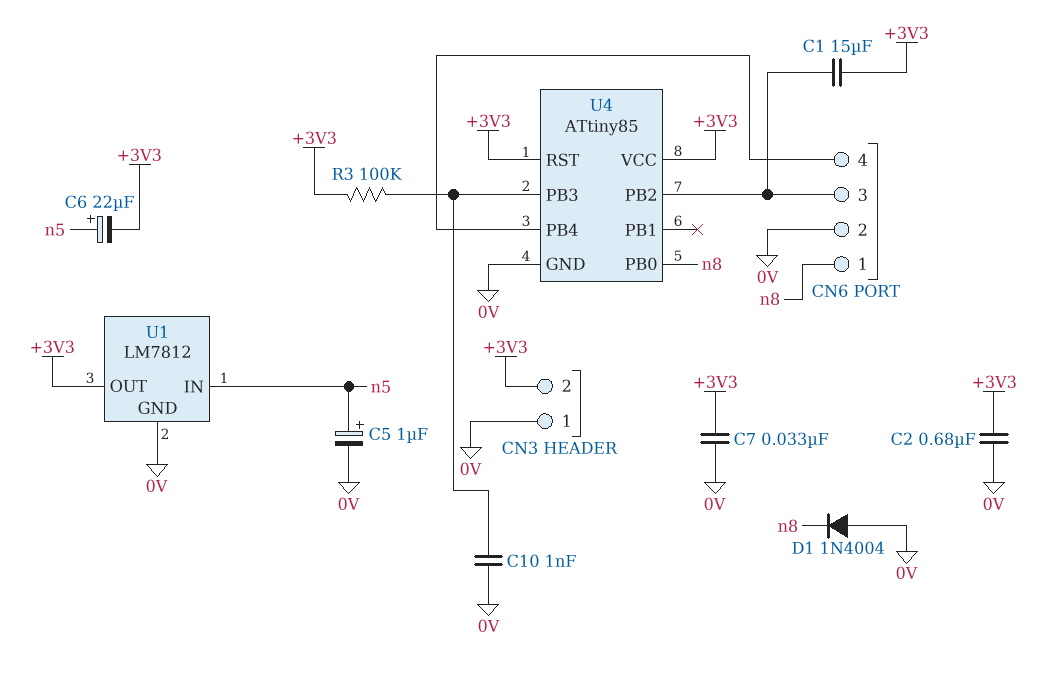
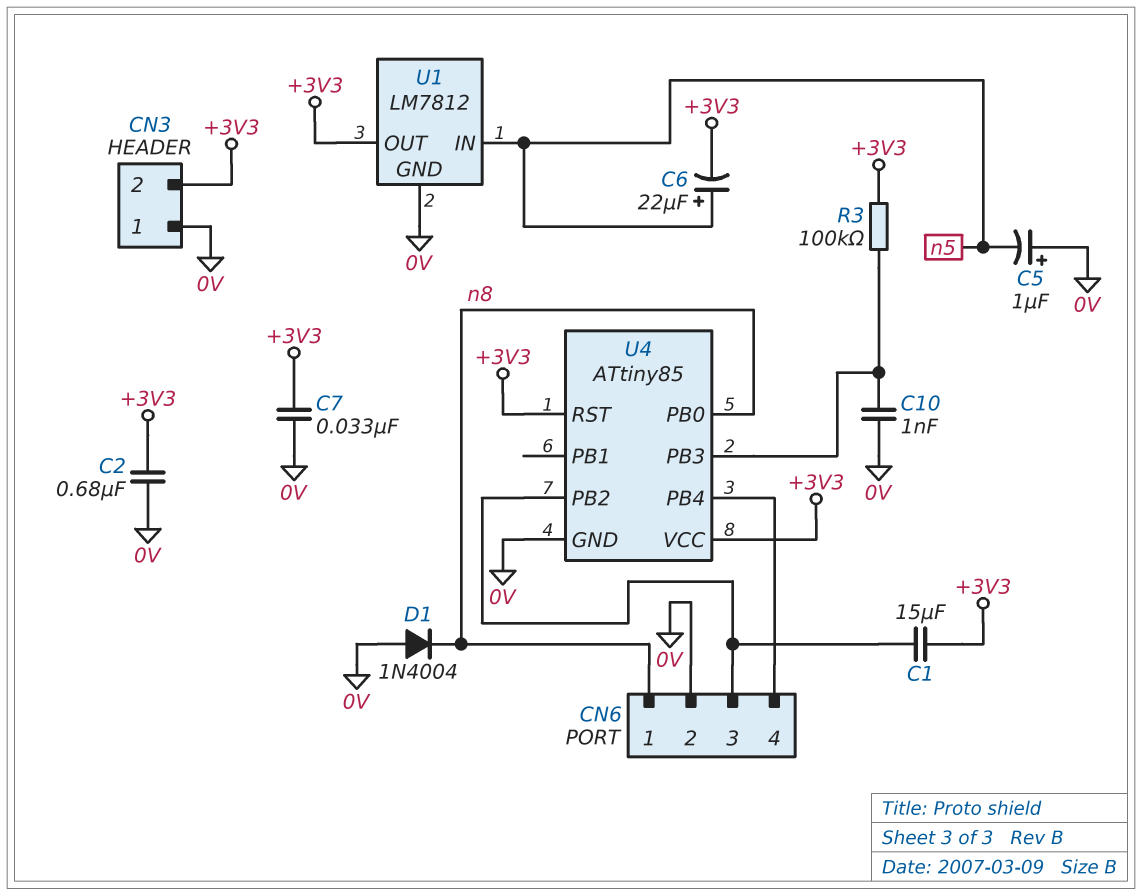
C5: 1uF (plus n5, minus 0V) -> 1uF (plus 0V, minus n5)

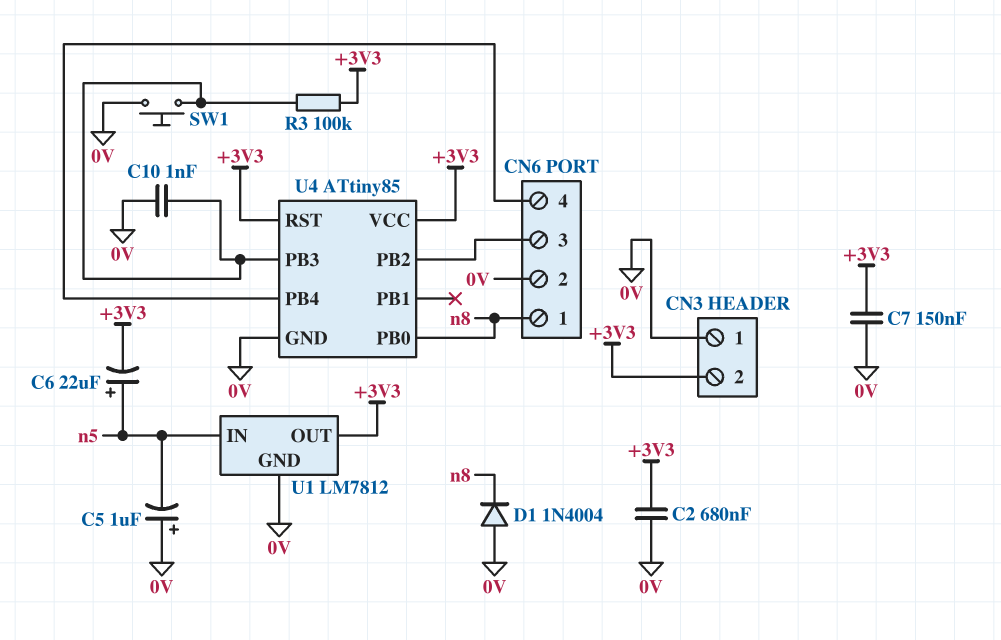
C1: 15uF (+3V3, CN6/3) -> none
C7: 33nF (+3V3, 0V) -> 150nF (+3V3, 0V)
SW1: none -> button (0V, U4/PB3)

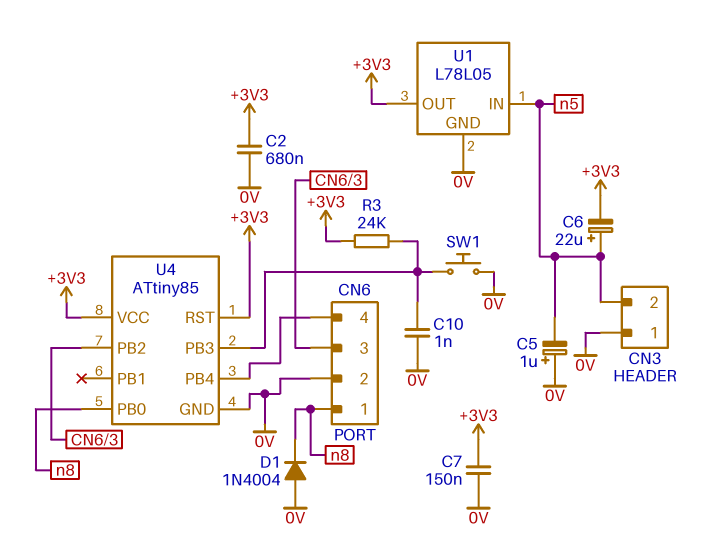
CN3 pin 2: +3V3 -> n5
R3: 100k (+3V3, U4/PB3) -> 24k (+3V3, U4/PB3)
U1: LM7812 -> L78L05

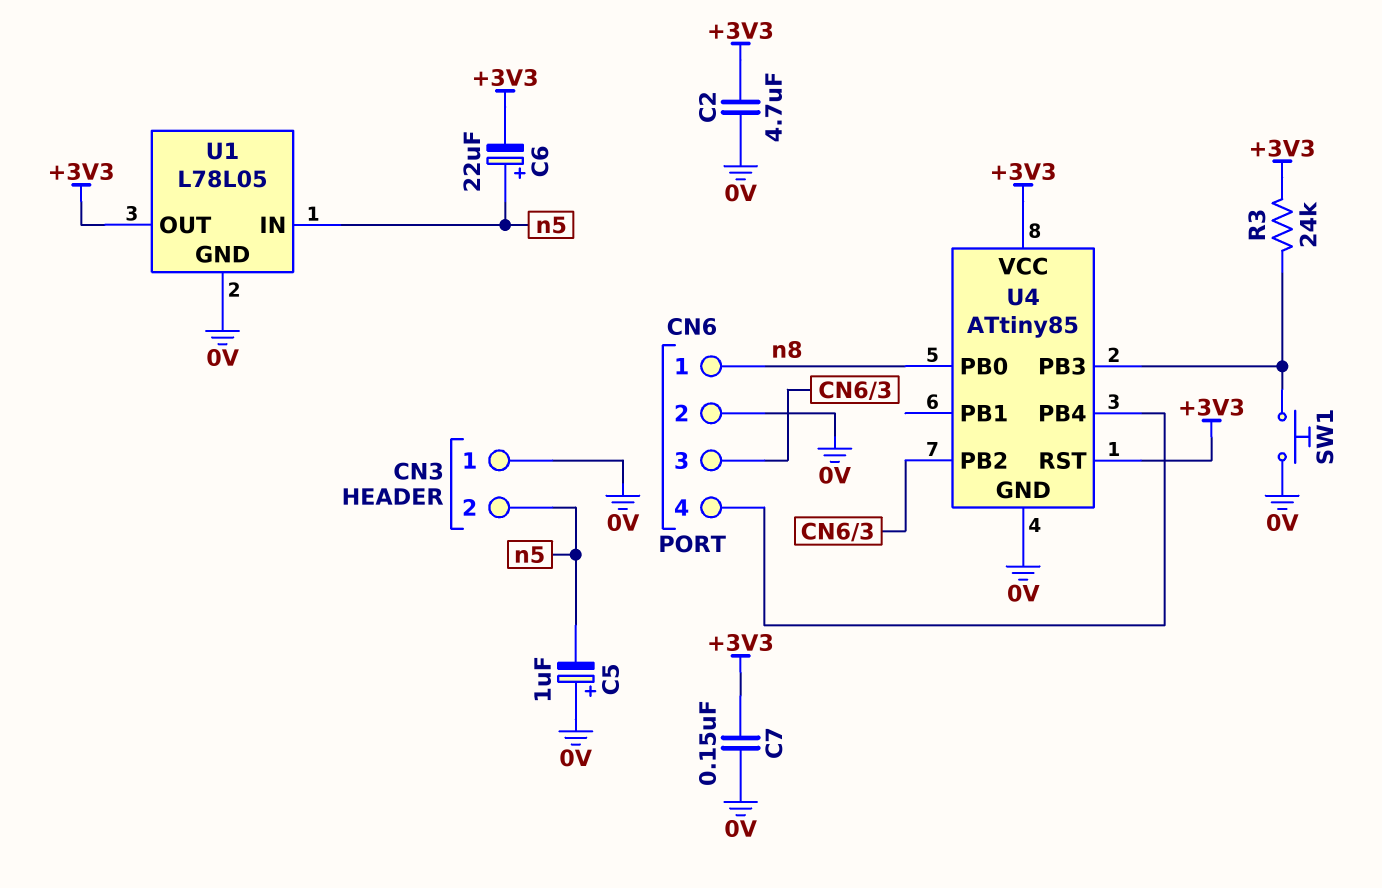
C2: 680nF (+3V3, 0V) -> 4.7uF (+3V3, 0V)
C10: 1nF (0V, U4/PB3) -> none
D1: diode 1N4004 (A 0V, K n8) -> none

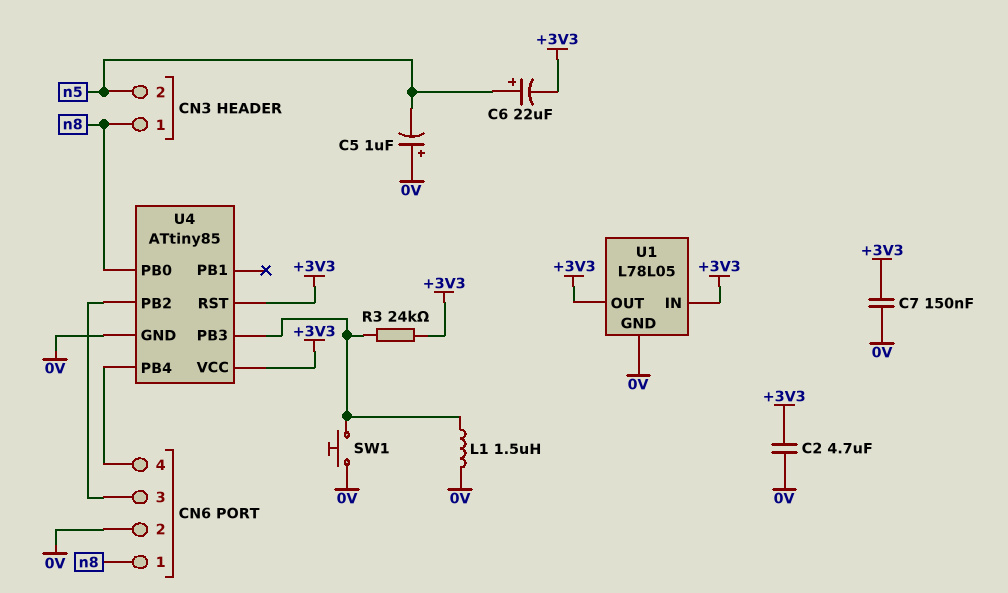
CN3 pin 1: 0V -> n8
L1: none -> 1.5uH (0V, U4/PB3)
U1 pin IN: n5 -> +3V3

